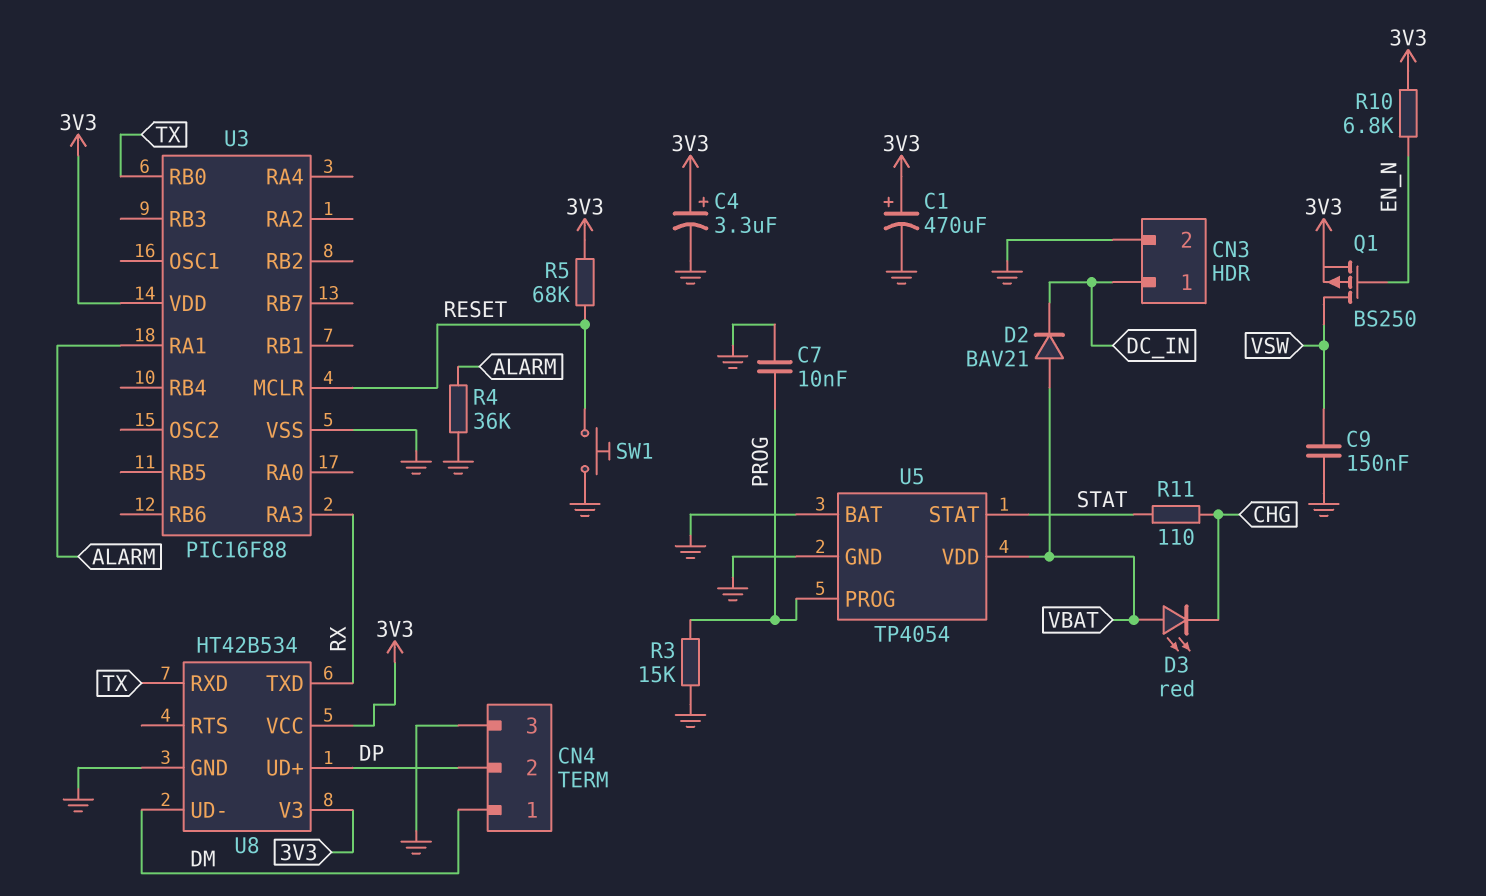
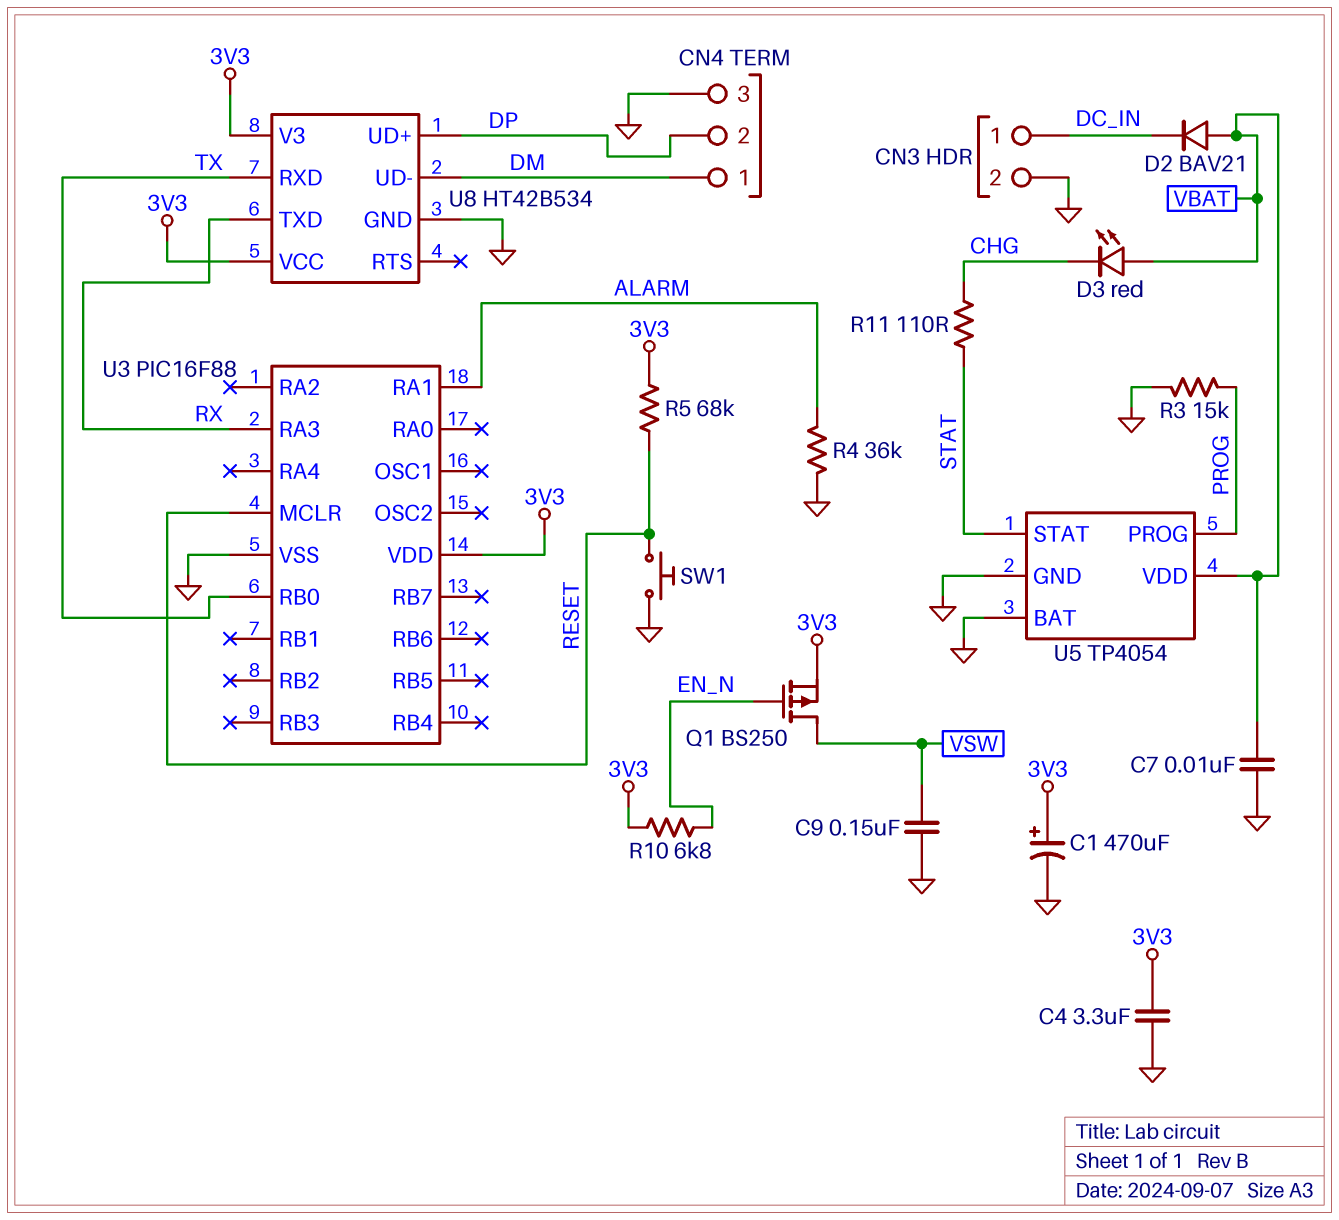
C4: 3.3uF (plus 3V3, minus GND) -> 3.3uF (3V3, GND)
C7: 10nF (GND, PROG) -> 10nF (GND, VBAT)

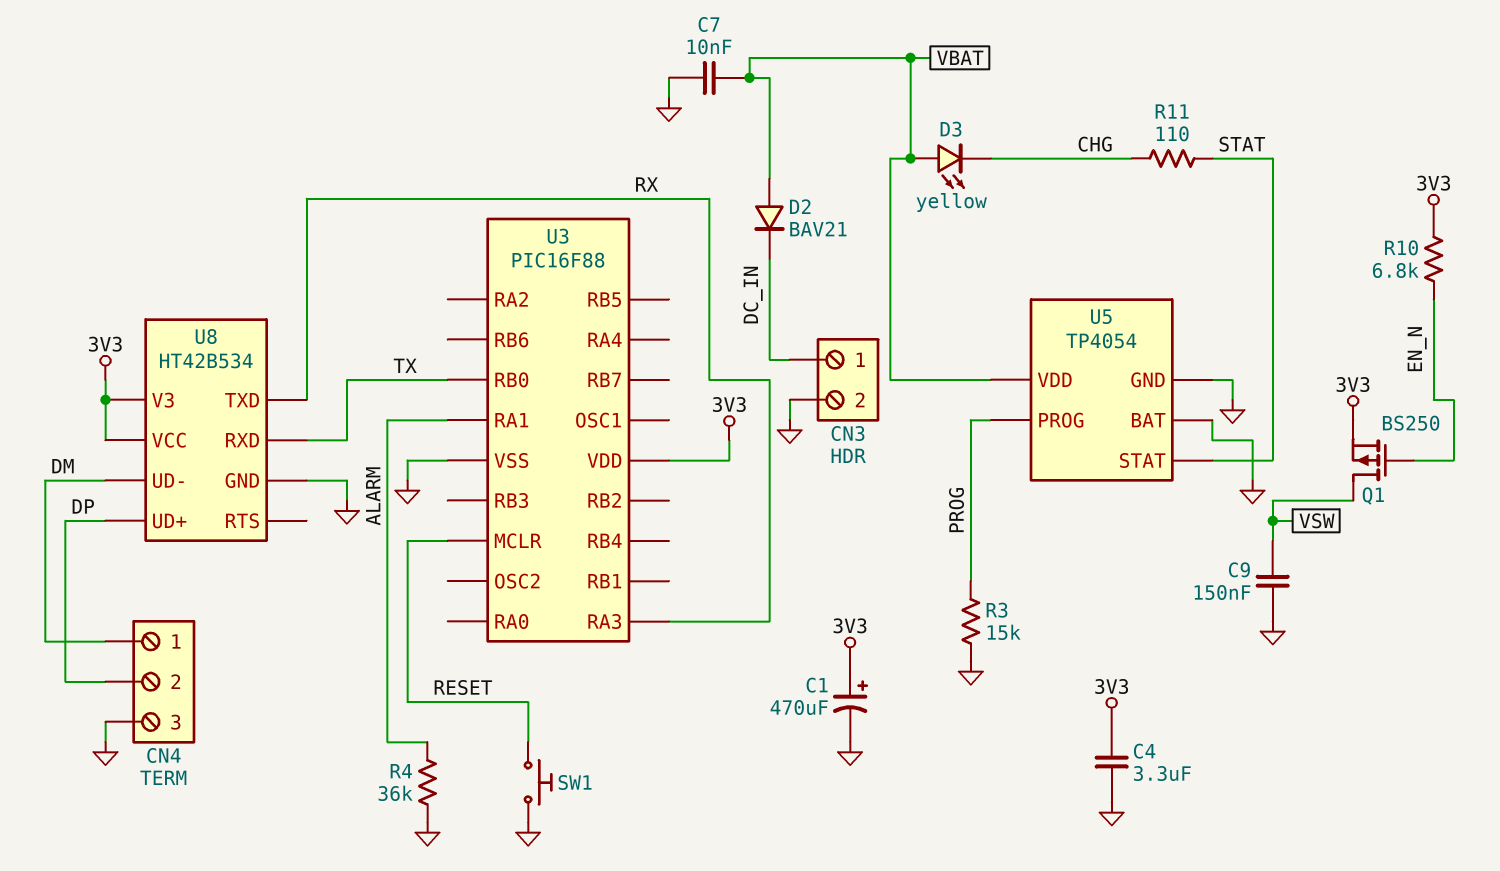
D3: LED red (A VBAT, K CHG) -> LED yellow (A VBAT, K CHG)
R5: 68k (3V3, RESET) -> none

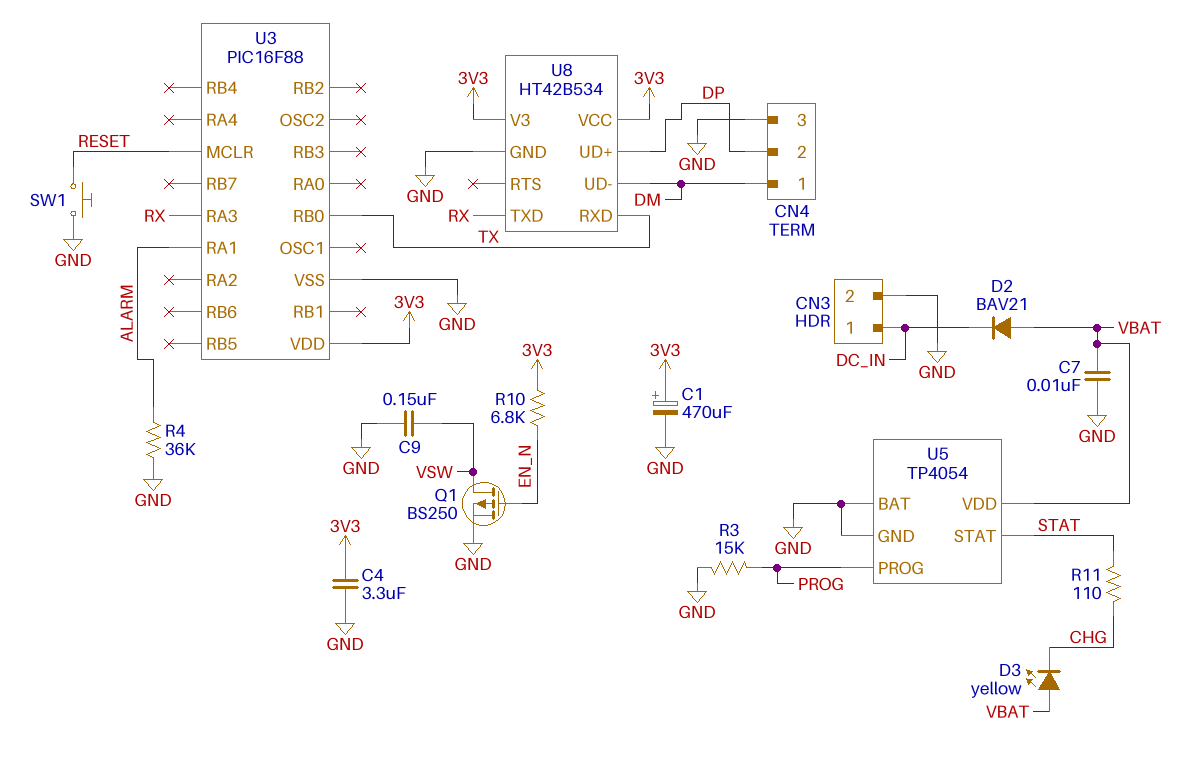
Q1: PMOS BS250 (G EN_N, D VSW, S 3V3) -> PMOS BS250 (G EN_N, D VSW, S GND)

